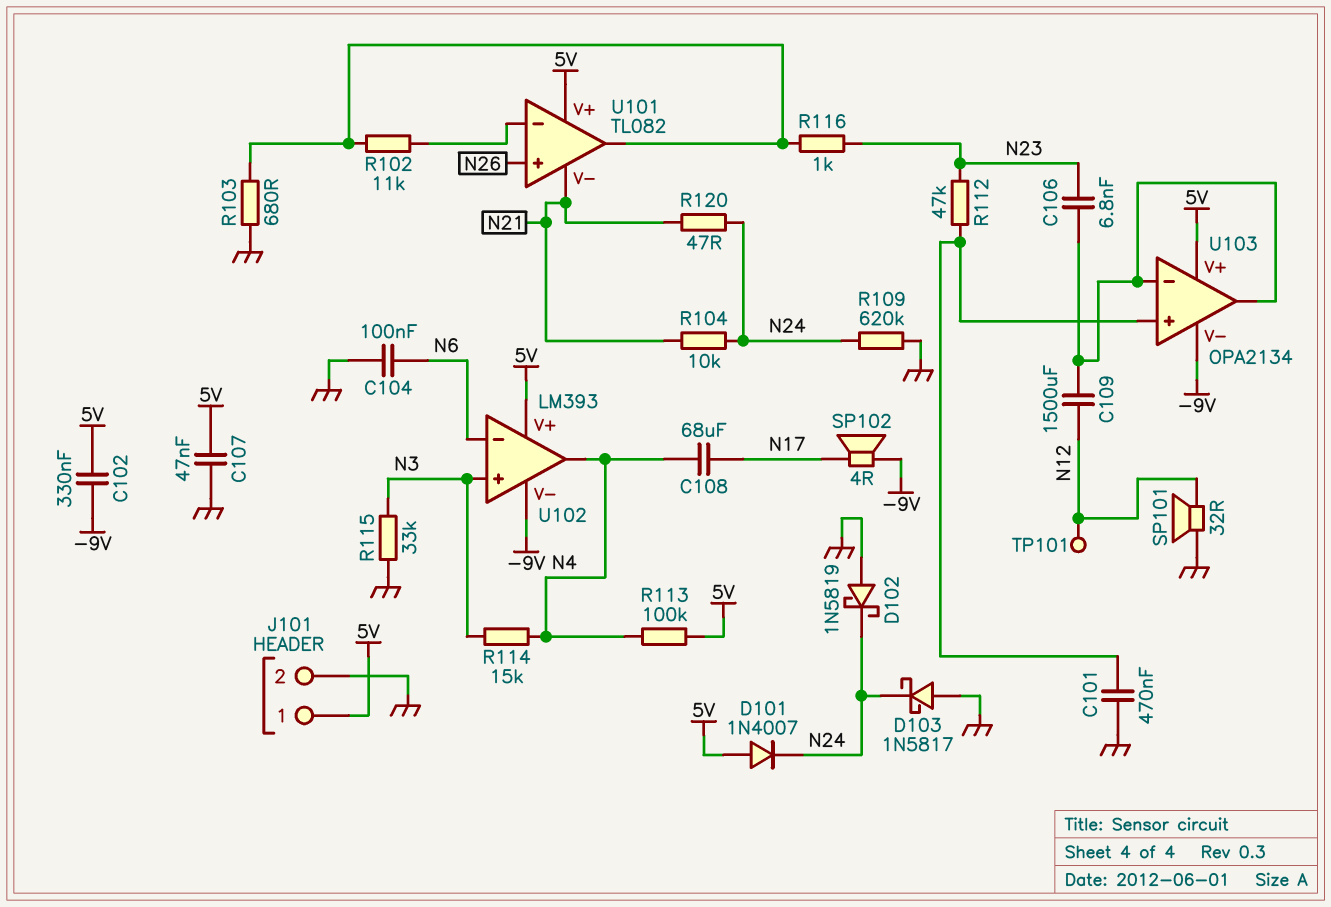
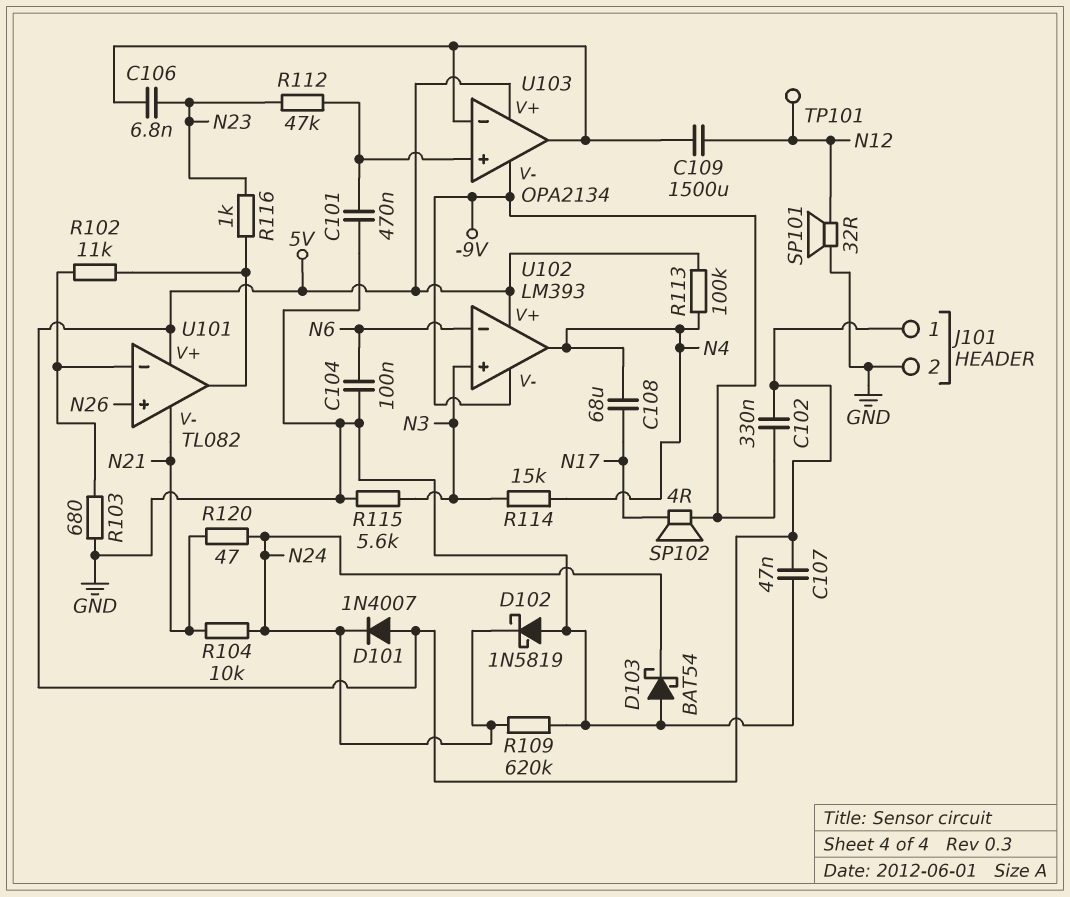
D103: schottky 1N5817 (A GND, K N24) -> schottky BAT54 (A GND, K N24)
R103: 680 (GND, U101/out) -> 680 (GND, U101/in-)
R115: 33k (GND, N3) -> 5.6k (GND, N3)

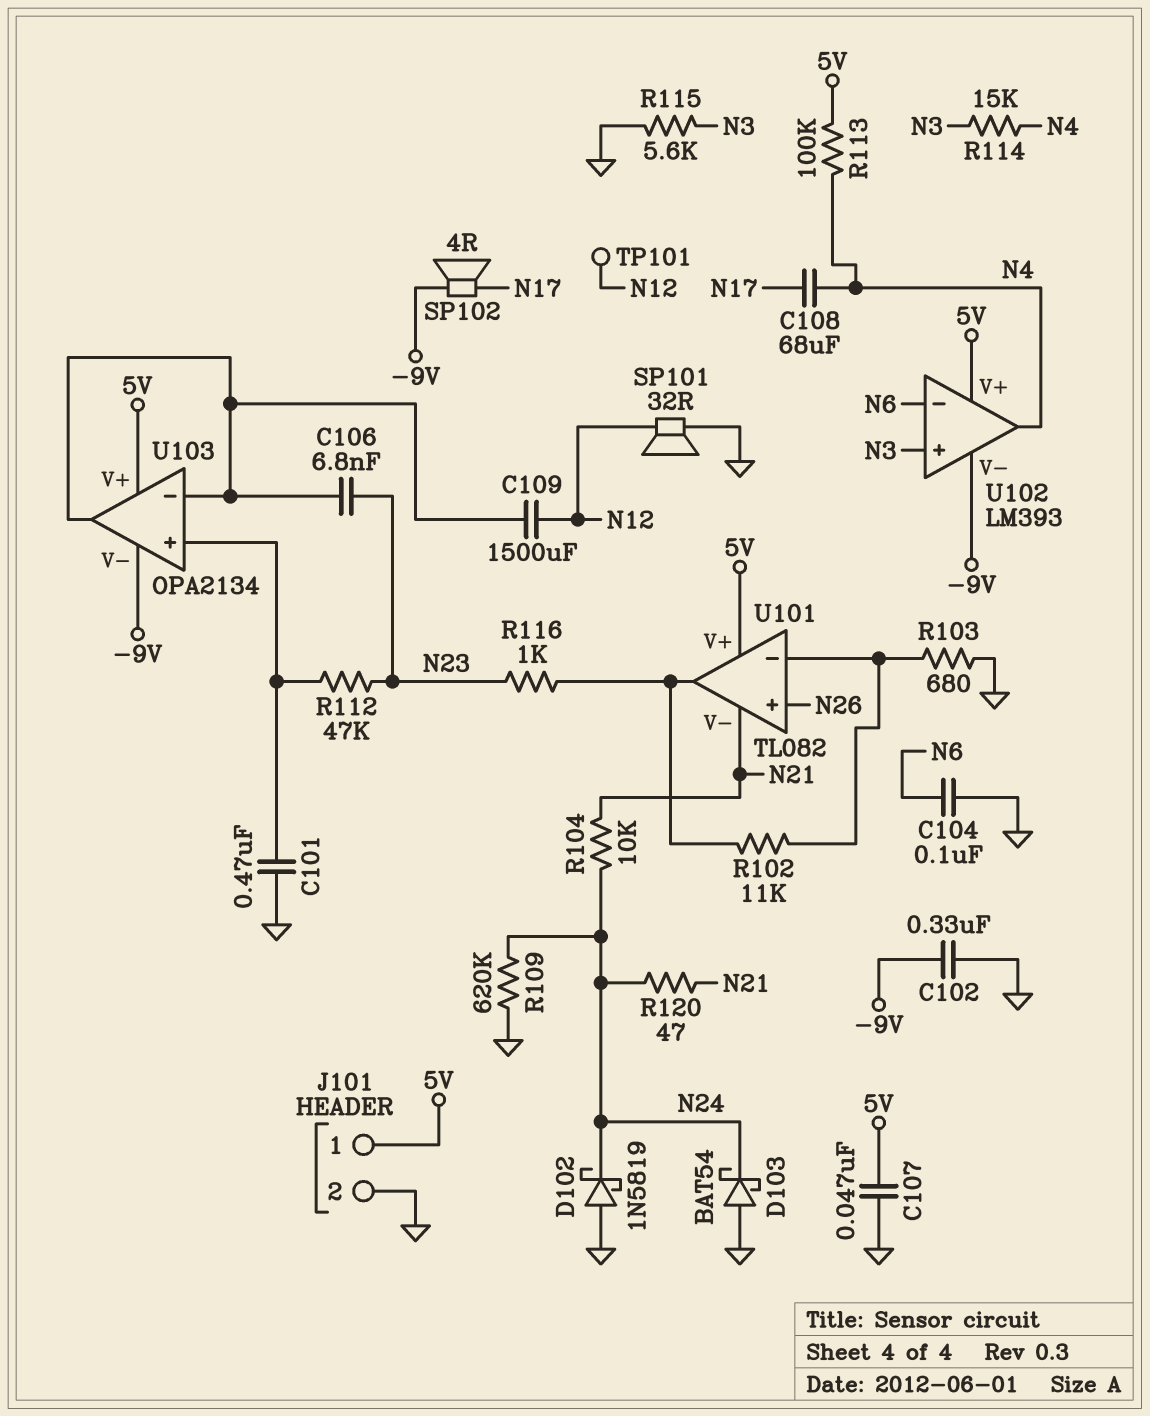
C102: 330nF (-9V, 5V) -> 330nF (-9V, GND)
D101: diode 1N4007 (A 5V, K N24) -> none

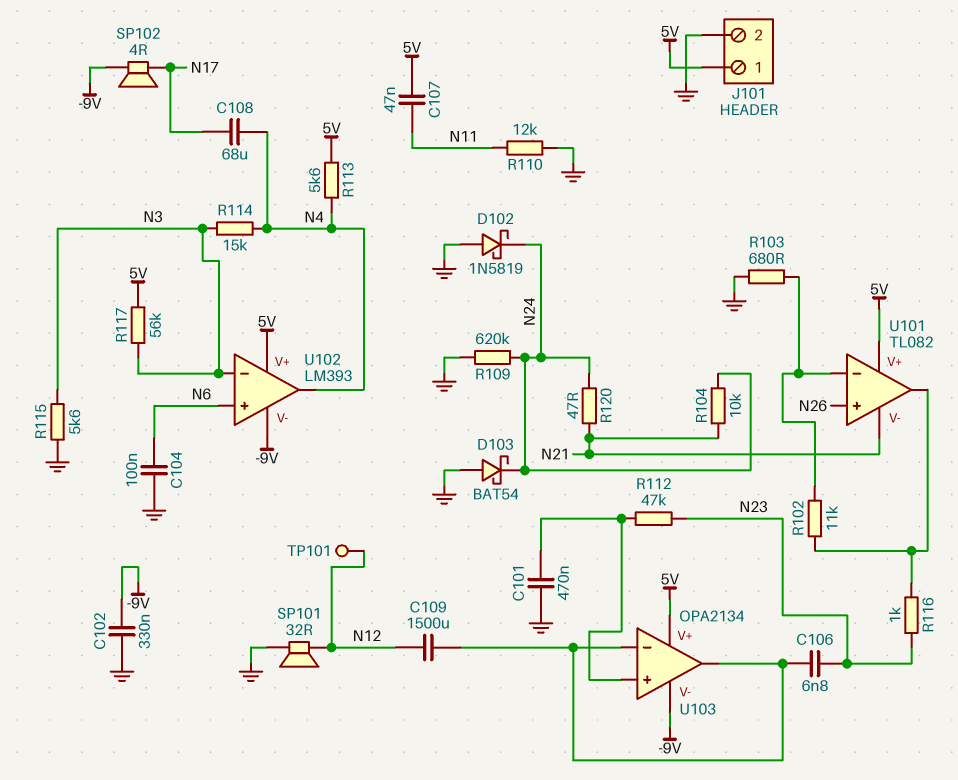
C107: 47nF (5V, GND) -> 47nF (5V, N11)
R110: none -> 12k (GND, N11)
R113: 100k (5V, N4) -> 5.6k (5V, N4)
R117: none -> 56k (5V, N3)
U102 pin in+: N3 -> N6
U102 pin in-: N6 -> N3

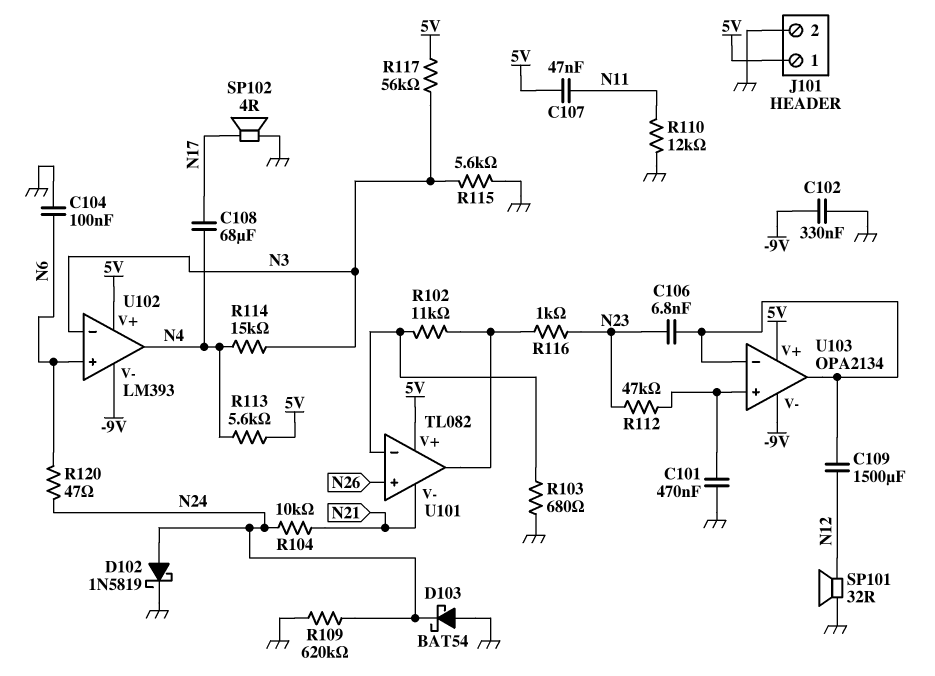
D102: schottky 1N5819 (A GND, K N24) -> schottky 1N5819 (A N24, K GND)
R120: 47 (N21, N24) -> 47 (N6, N24)
SP102: speaker 4R (-9V, N17) -> speaker 4R (GND, N17)
TP101: test point (N12) -> none

